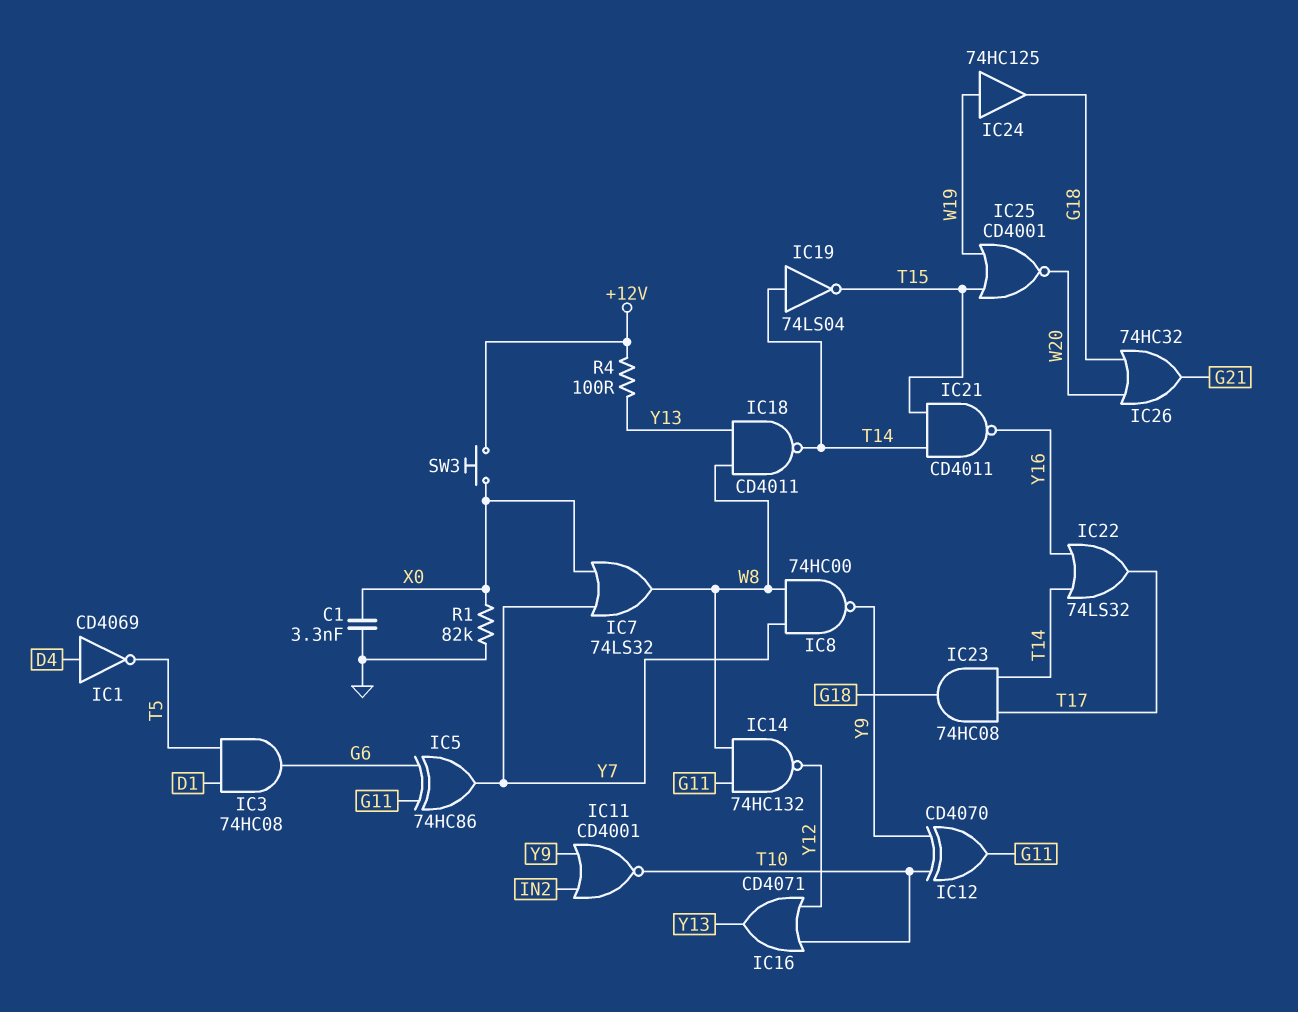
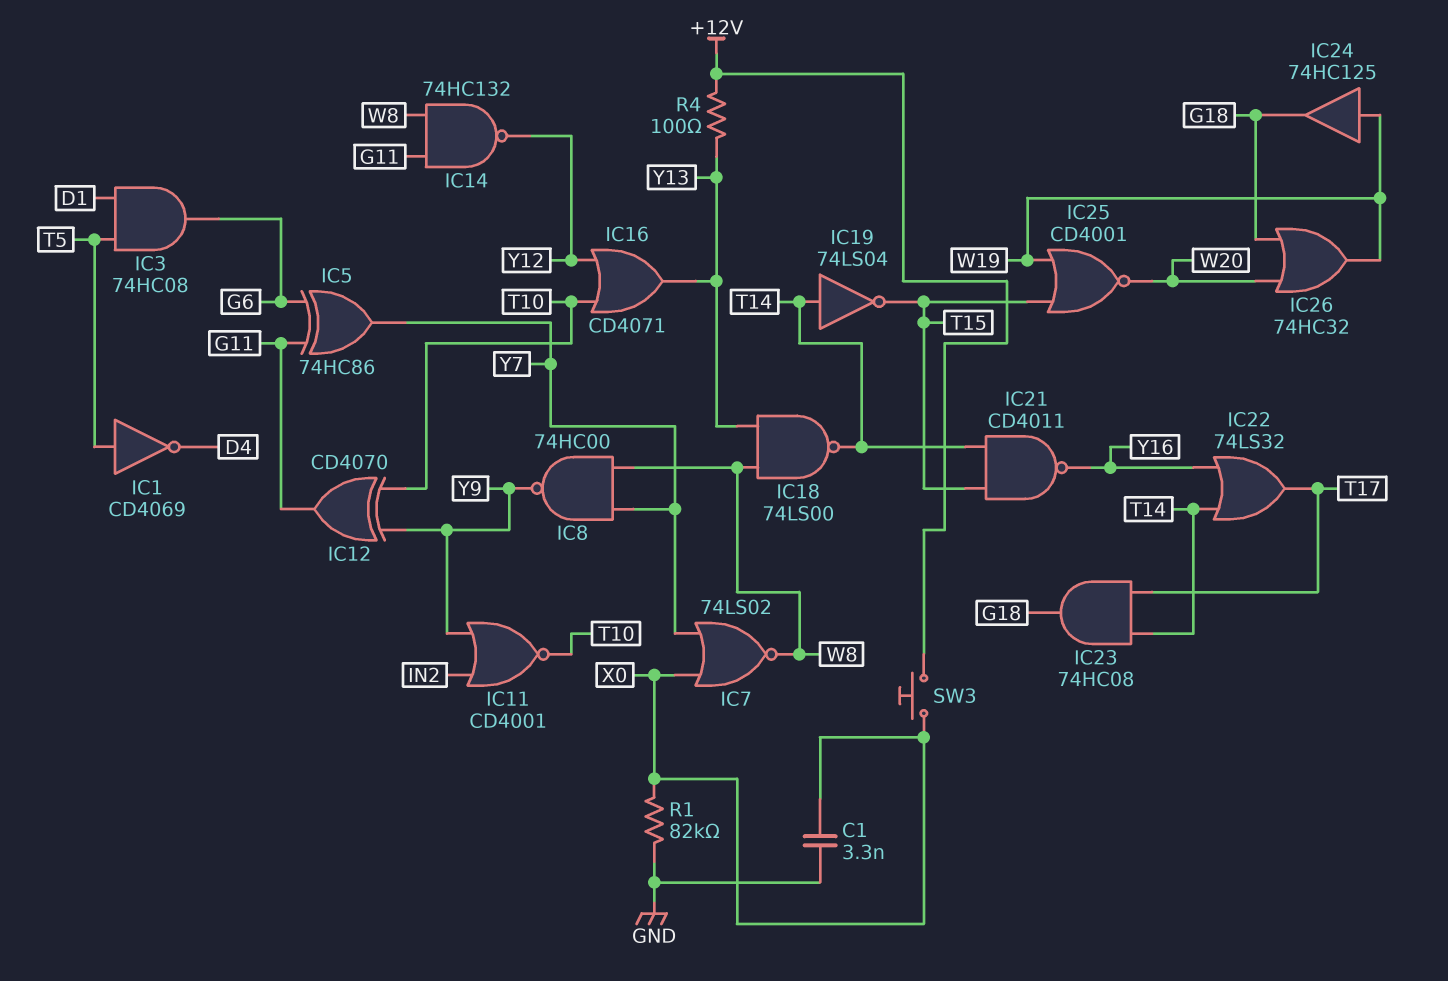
IC1: NOT CD4069 (in D4, out T5) -> NOT CD4069 (in T5, out D4)
IC7: OR 74LS32 (in X0, in Y7, out W8) -> NOR 74LS02 (in X0, in Y7, out W8)
IC18: NAND CD4011 (in W8, in Y13, out T14) -> NAND 74LS00 (in W8, in Y13, out T14)
IC26: OR 74HC32 (in G18, in W20, out G21) -> OR 74HC32 (in G18, in W20, out W19)

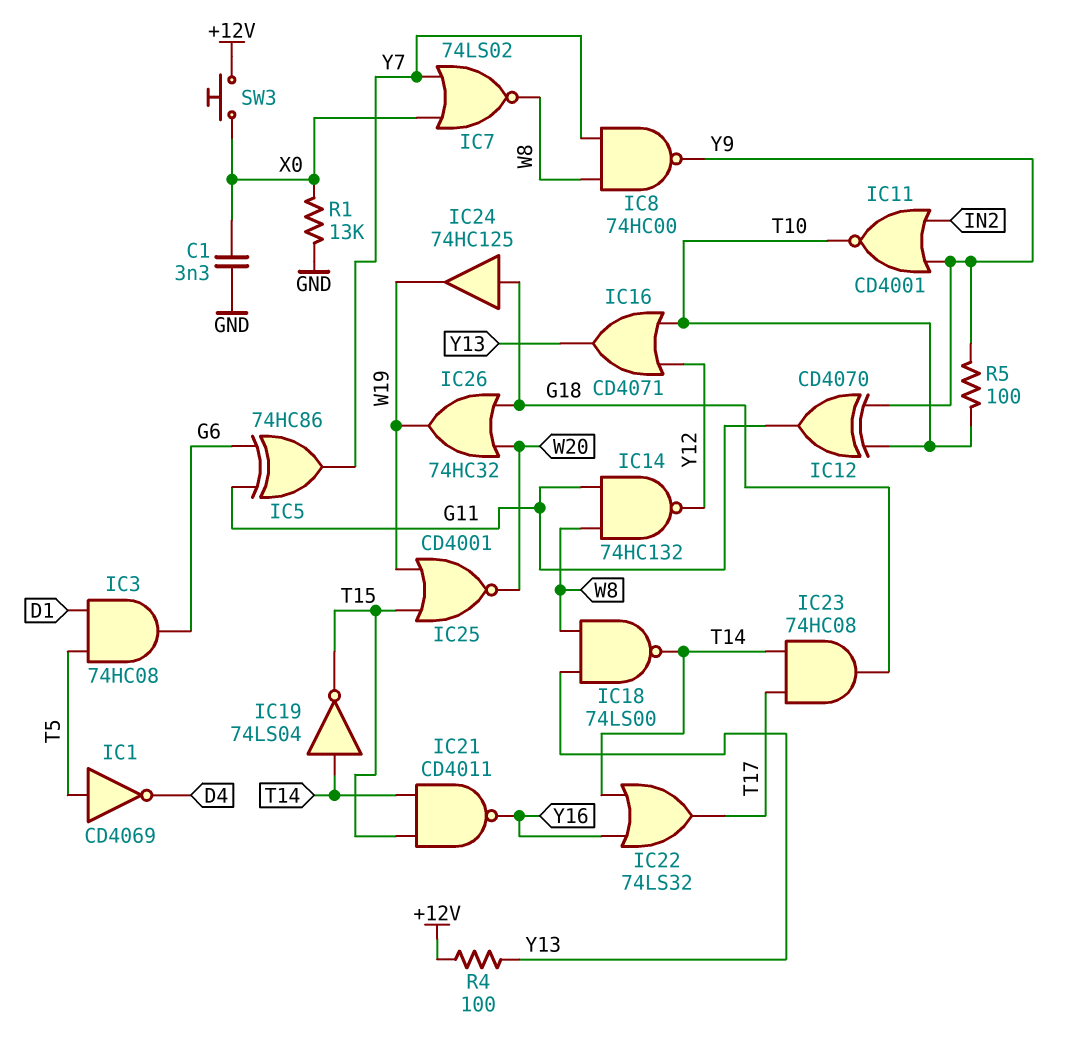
IC24: buffer 74HC125 (in W19, out G18) -> buffer 74HC125 (in G18, out W19)
R1: 82k (GND, X0) -> 13k (GND, X0)
R5: none -> 100 (T10, Y9)

